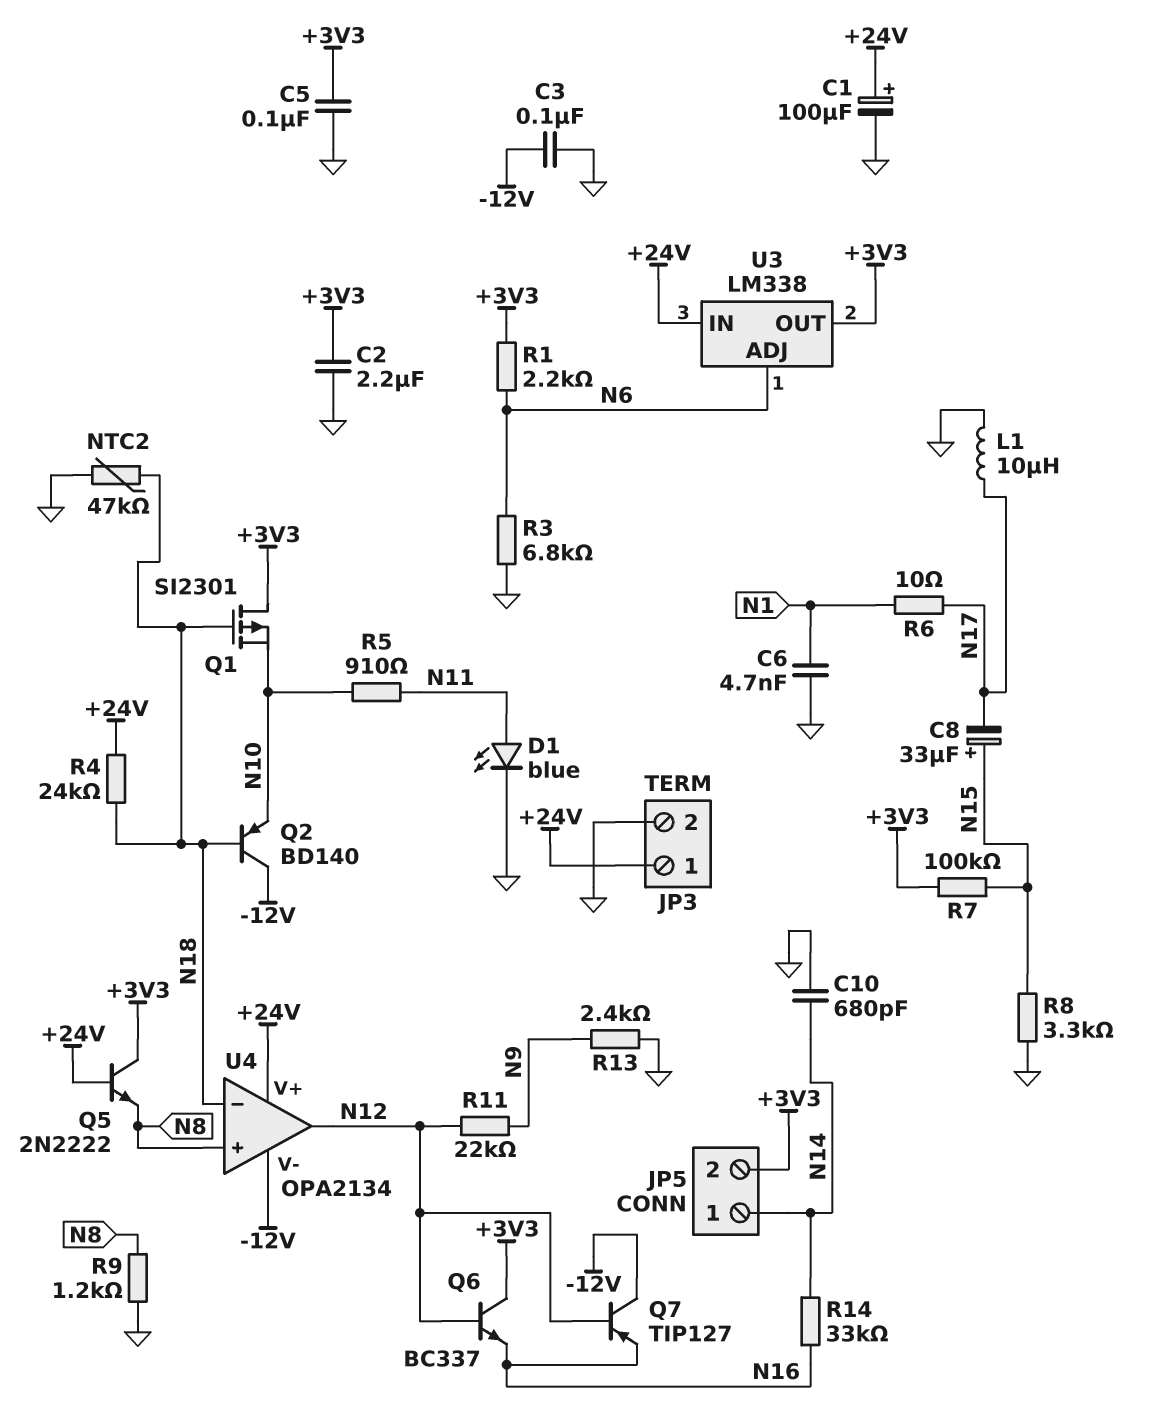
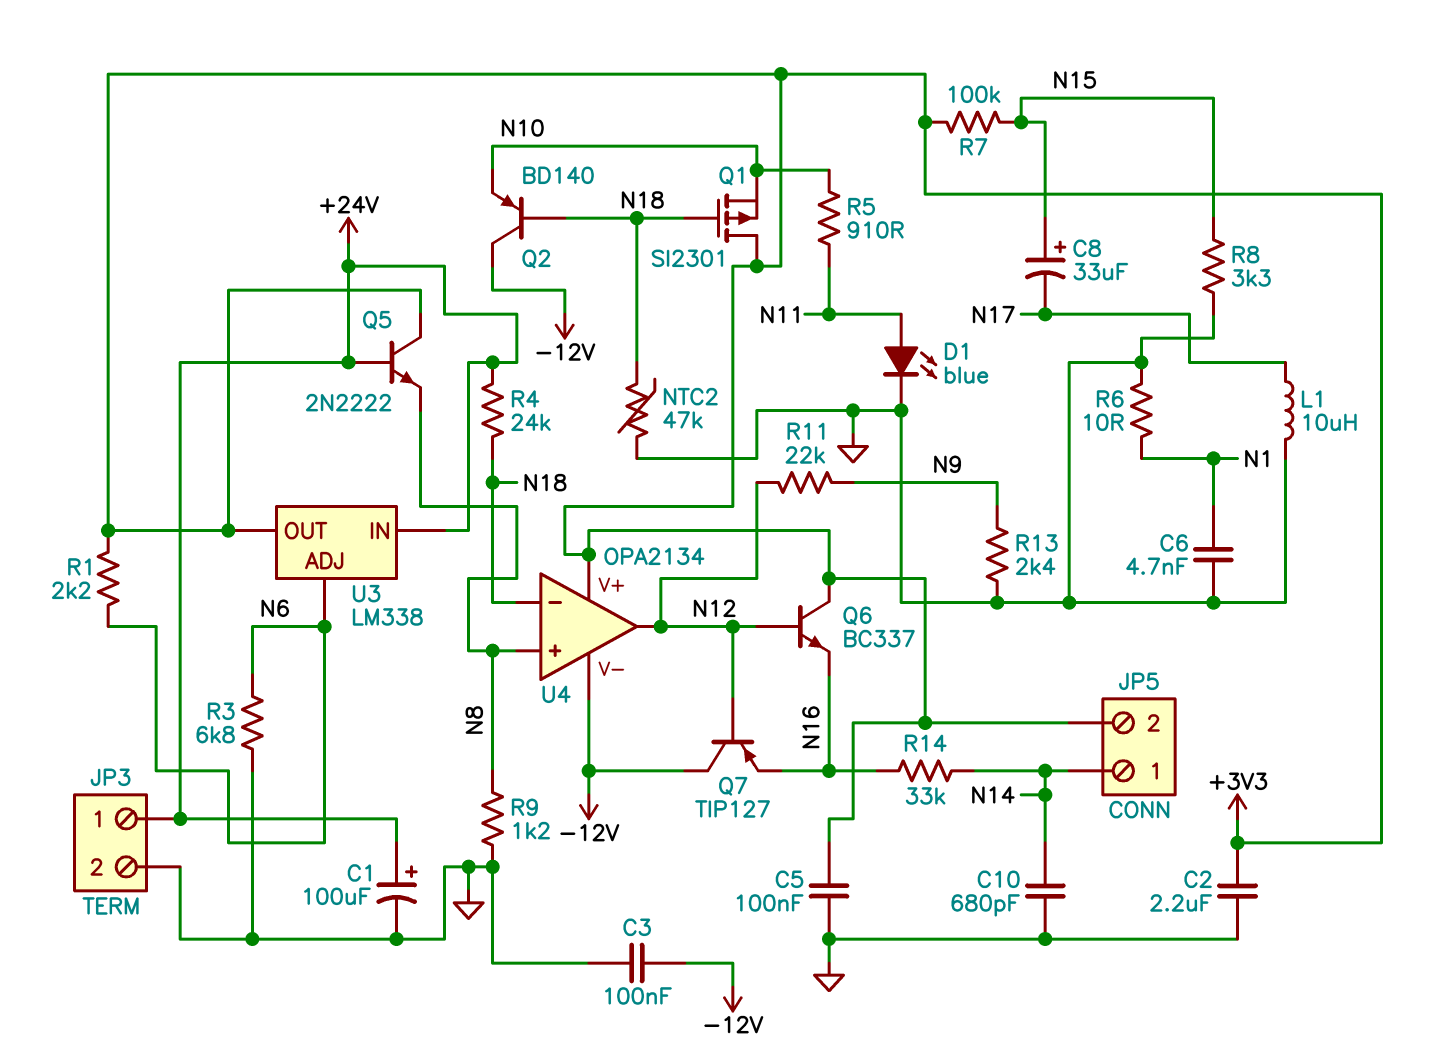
R6: 10 (N1, N17) -> 10 (GND, N1)
U4 pin V+: +24V -> +3V3

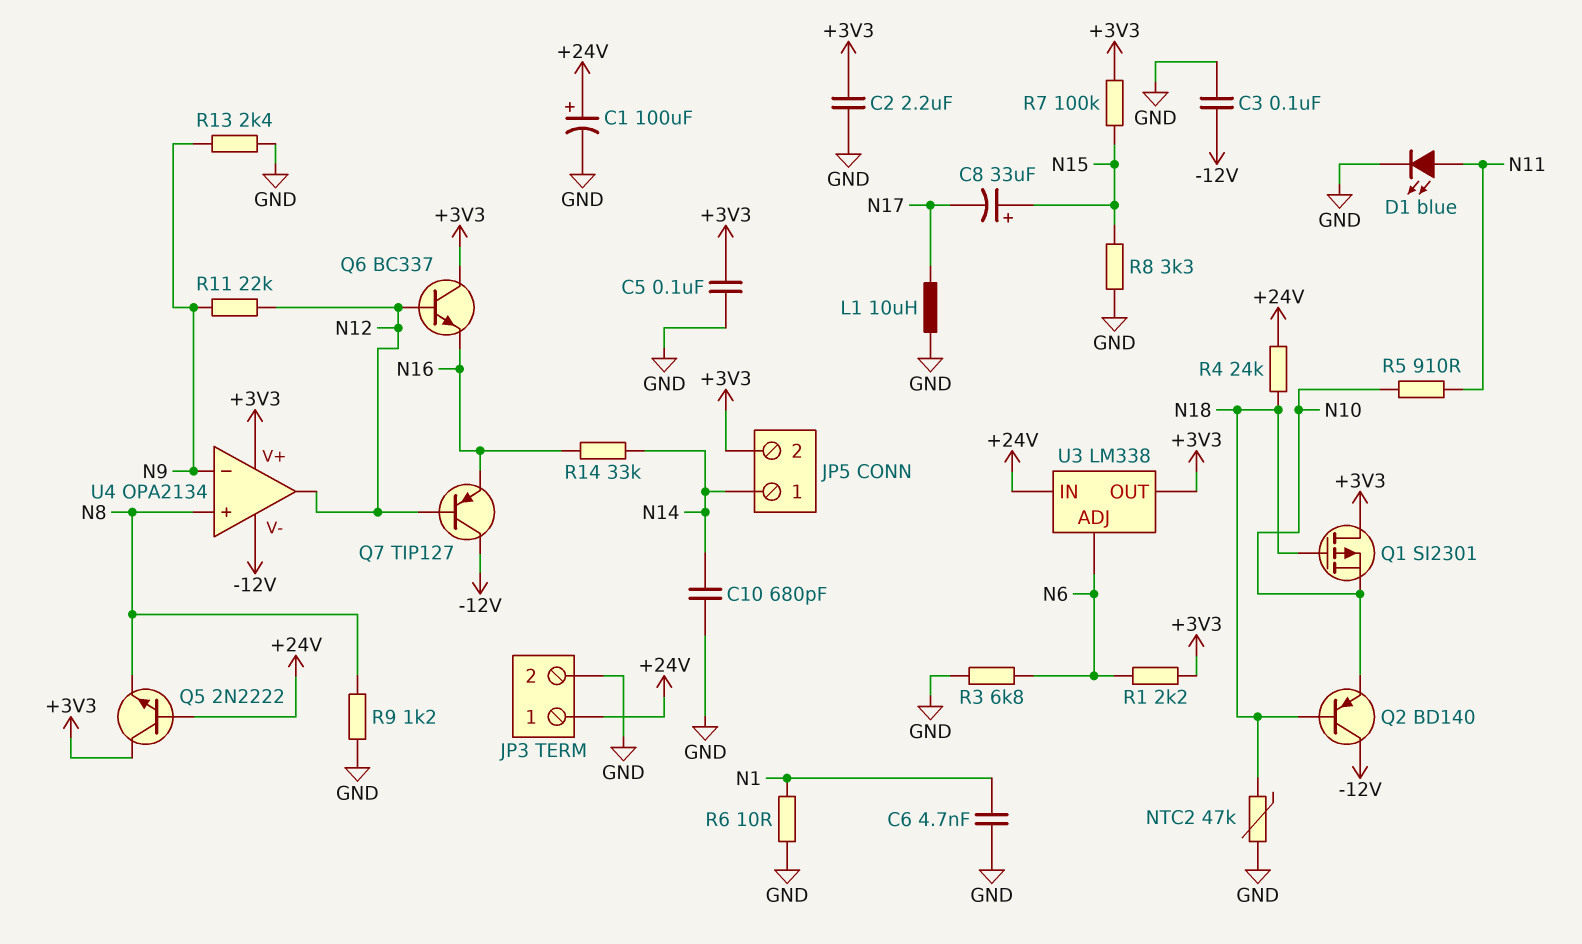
U4 pin in-: N18 -> N9

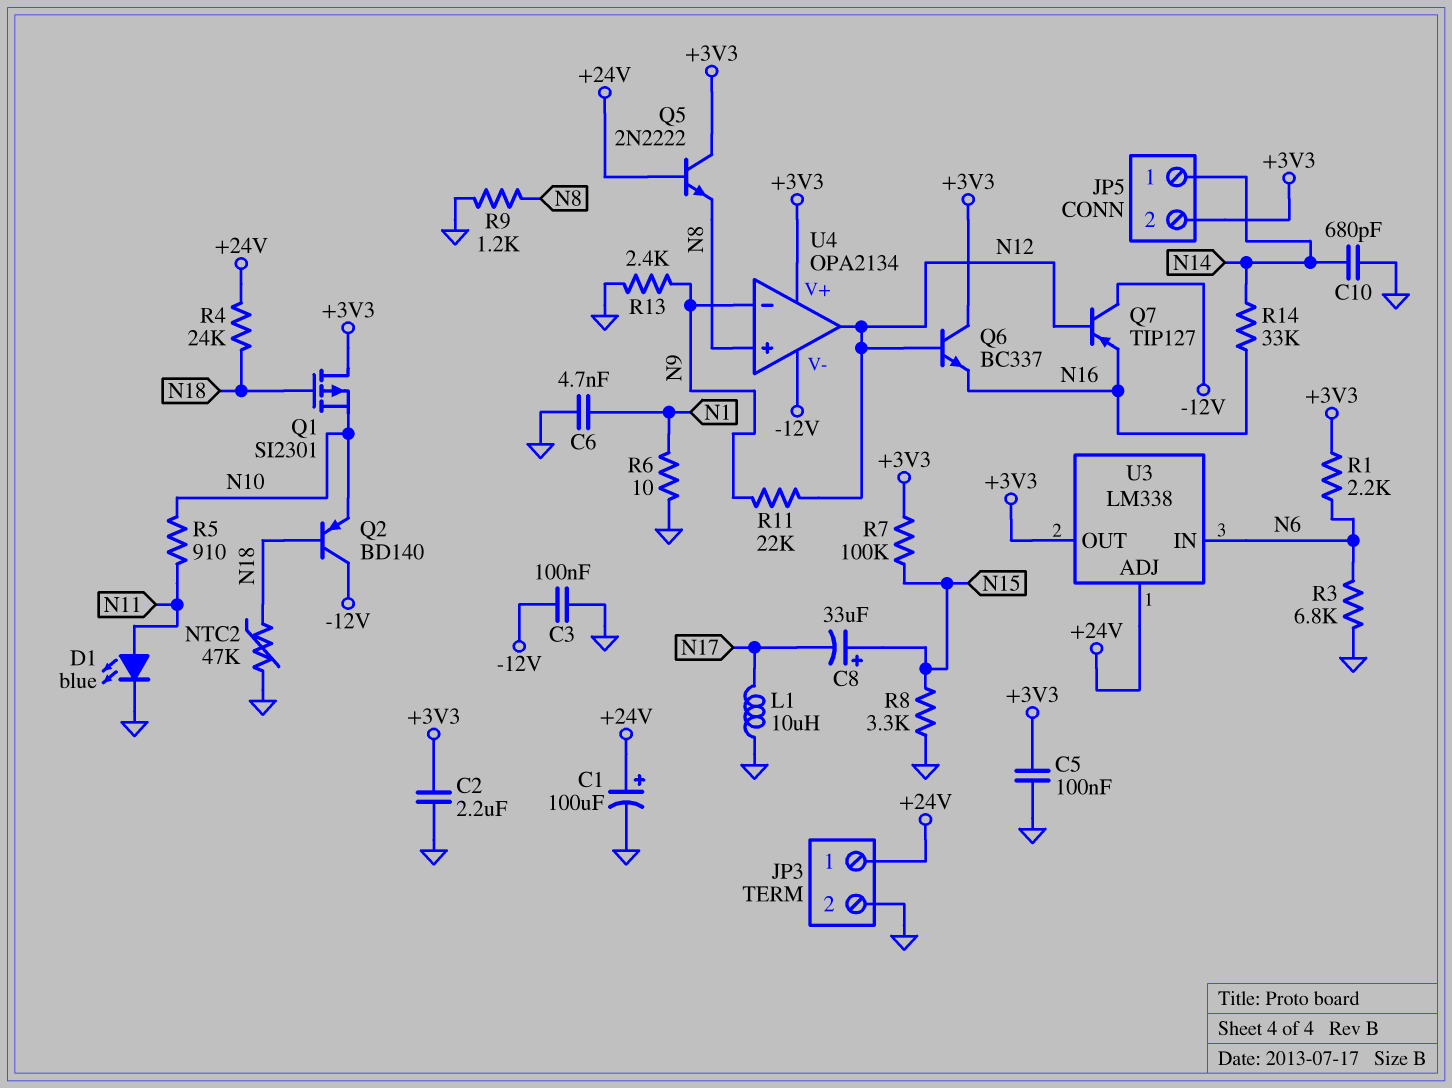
U3 pin ADJ: N6 -> +24V
U3 pin IN: +24V -> N6

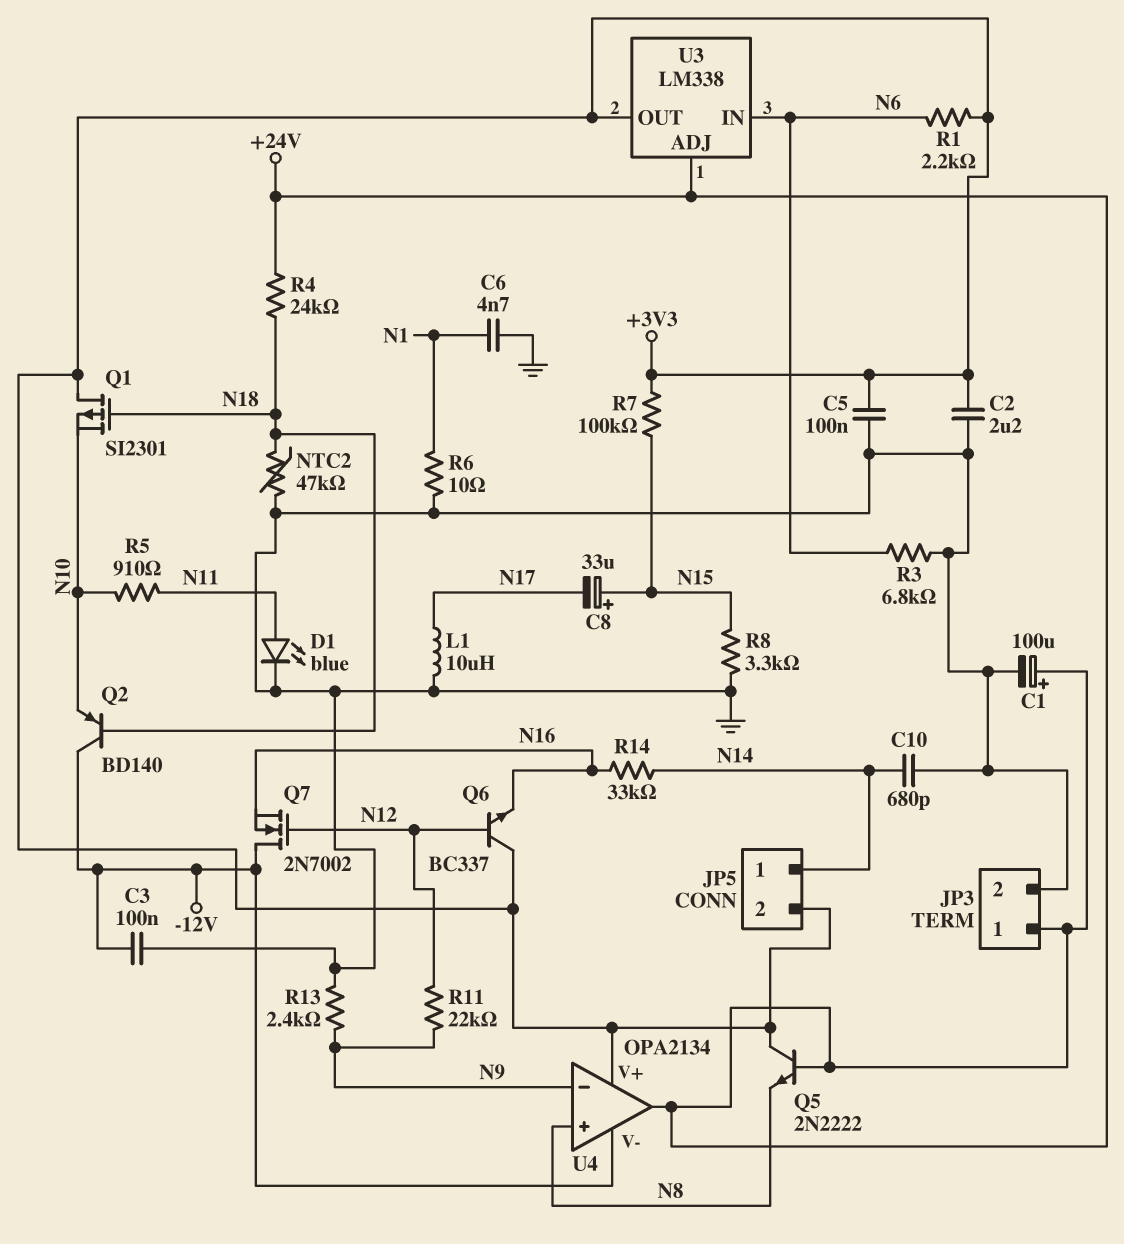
Q7: PNP TIP127 (B N12, C -12V, E N16) -> NMOS 2N7002 (G N12, D -12V, S N16)
R9: 1.2k (GND, N8) -> none
U4 pin out: N12 -> +24V

